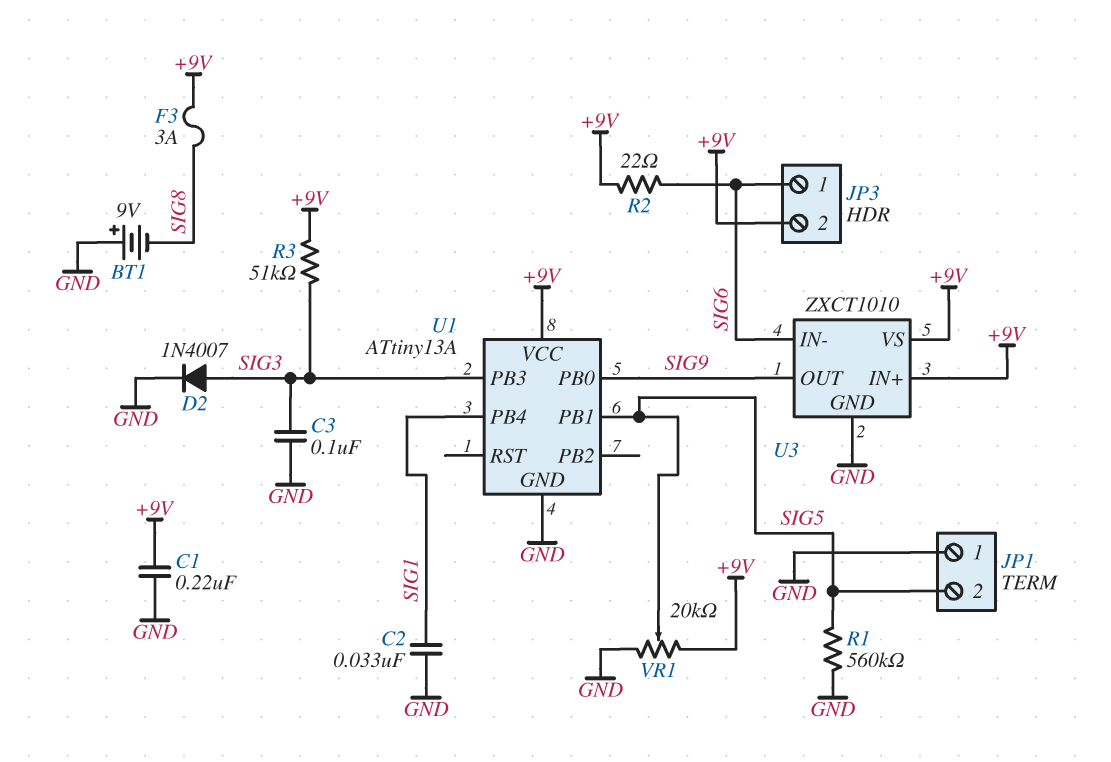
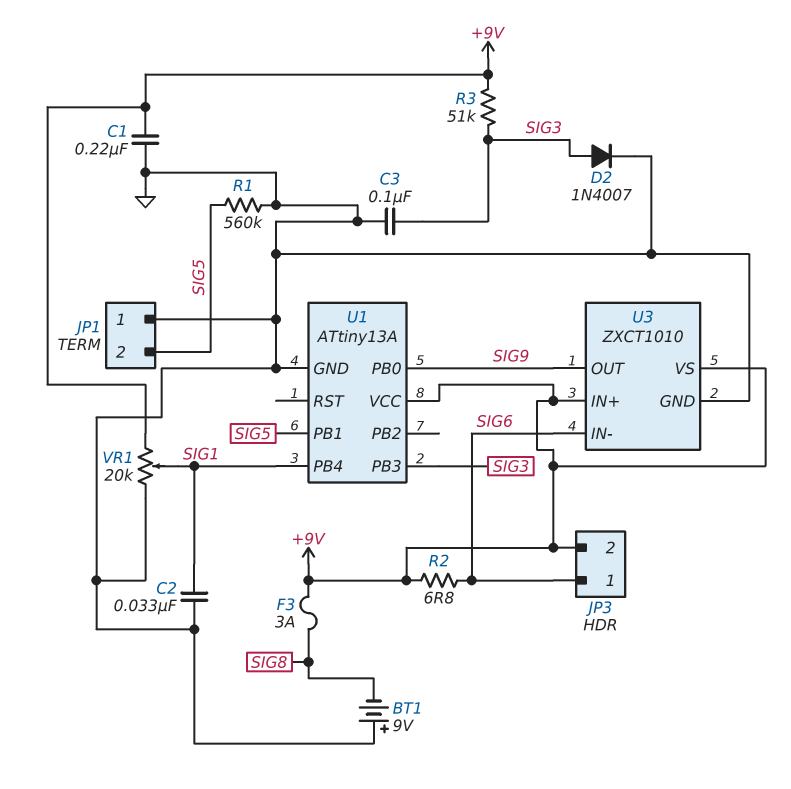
R2: 22 (+9V, SIG6) -> 6.8 (+9V, SIG6)
VR1: 20k (+9V, GND, wiper SIG5) -> 20k (+9V, GND, wiper SIG1)

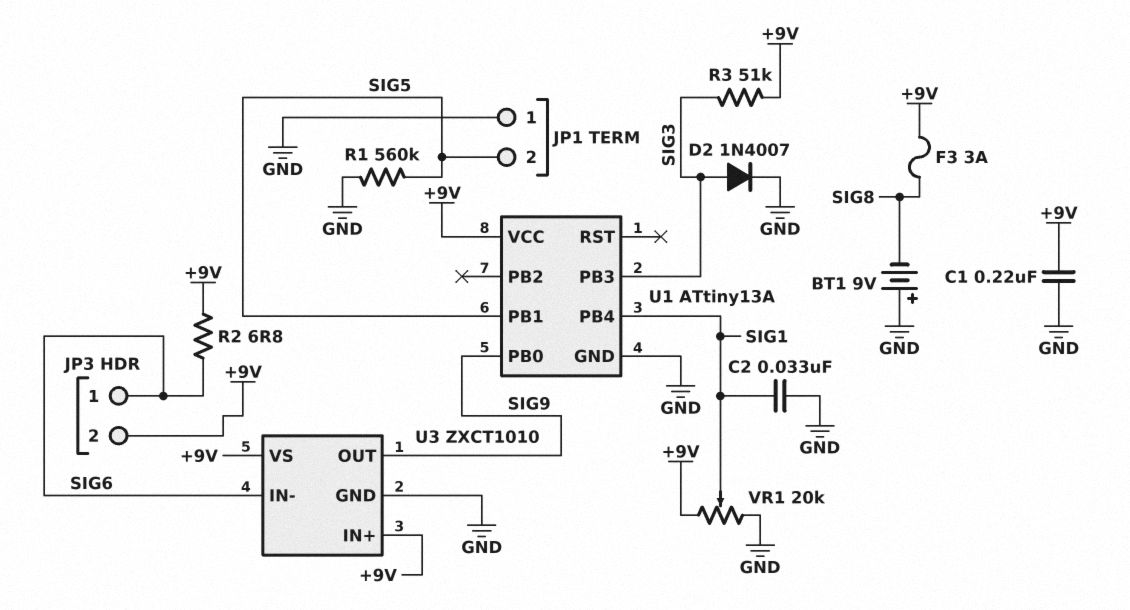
C3: 100nF (GND, SIG3) -> none

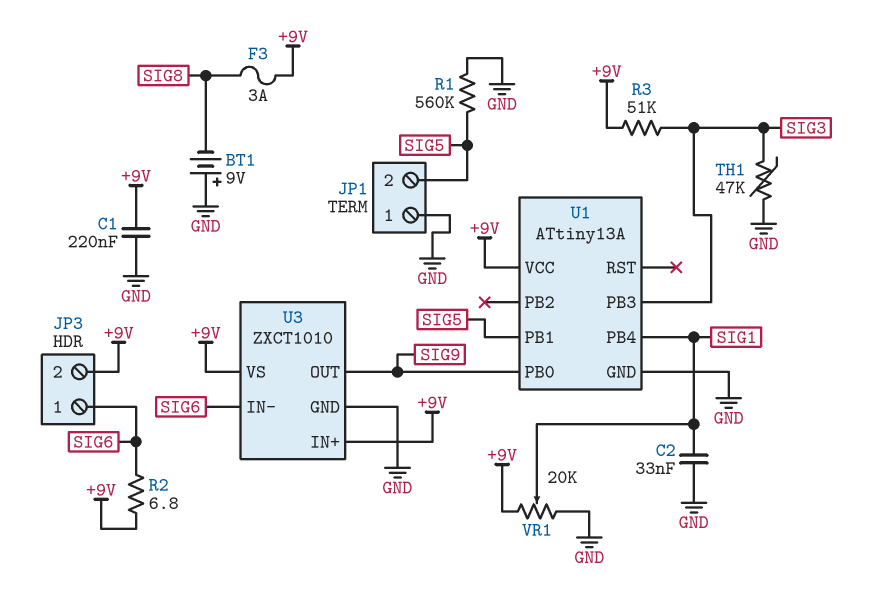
D2: diode 1N4007 (A SIG3, K GND) -> none
TH1: none -> 47k (GND, SIG3)

